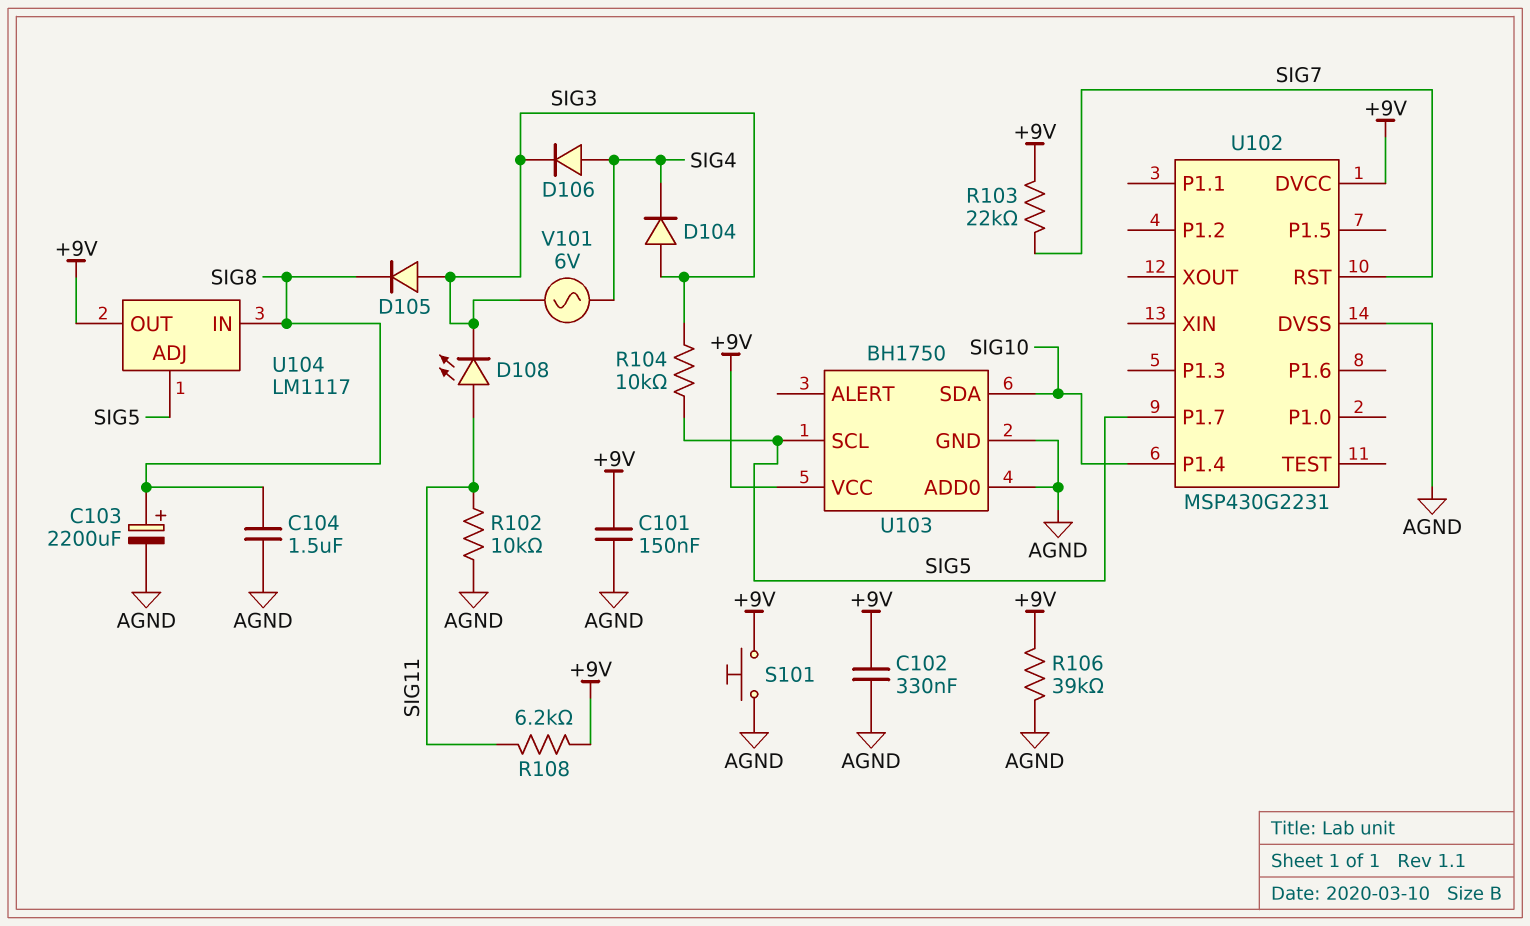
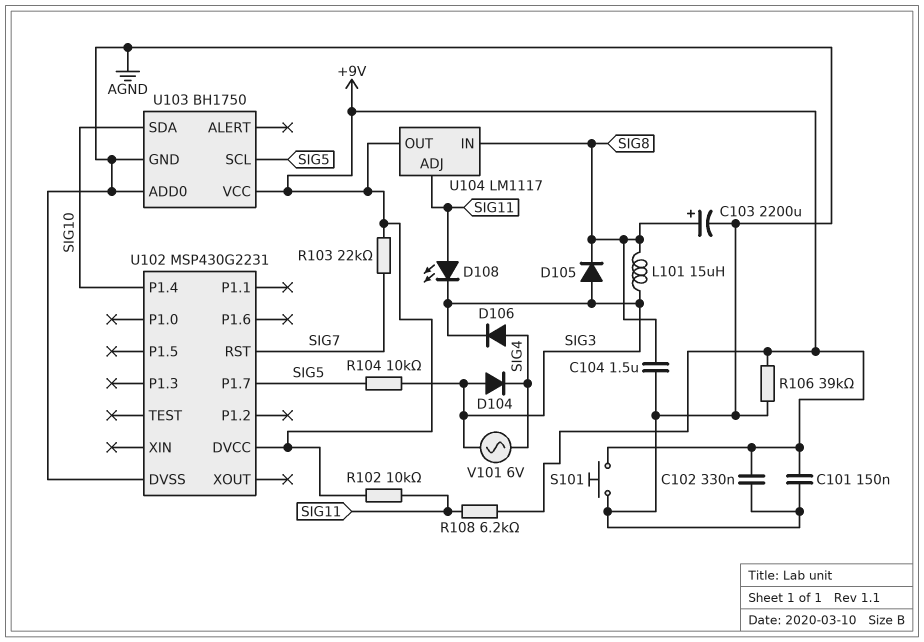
L101: none -> 15uH (SIG3, SIG8)
R102: 10k (AGND, SIG11) -> 10k (+9V, SIG11)
U104 pin ADJ: SIG5 -> SIG11

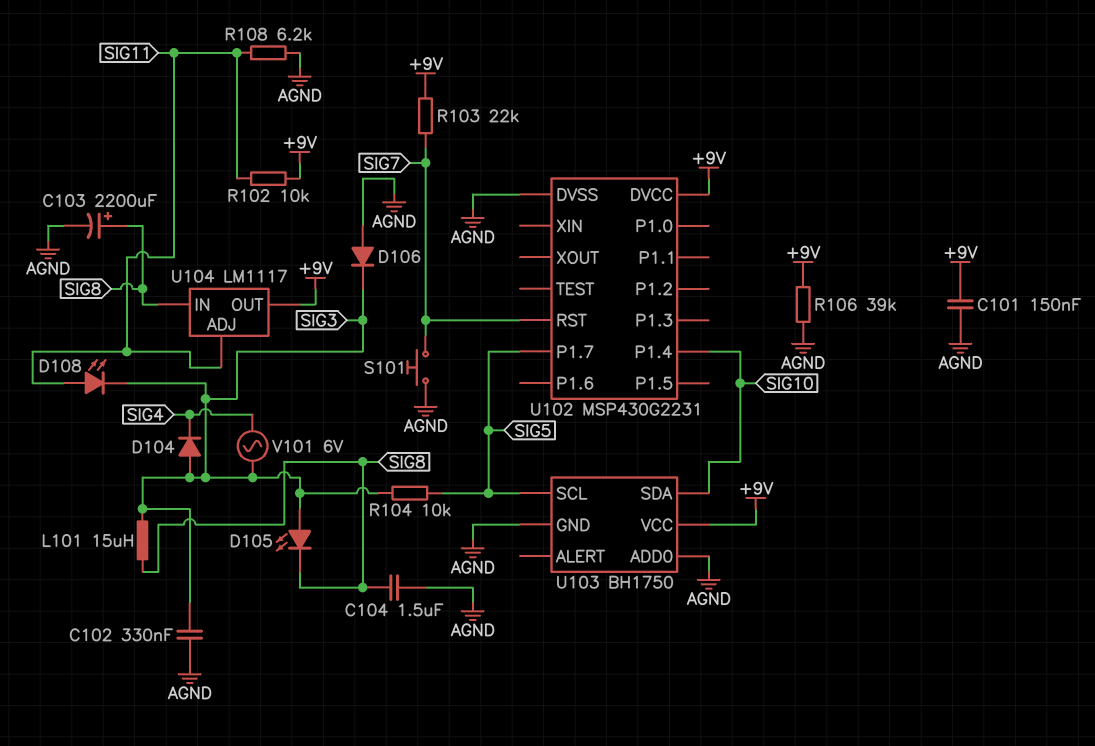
C102: 330nF (+9V, AGND) -> 330nF (AGND, SIG3)
D105: diode (A SIG3, K SIG8) -> LED (A SIG3, K SIG8)
D106: diode (A SIG4, K SIG3) -> diode (A AGND, K SIG3)
R108: 6.2k (+9V, SIG11) -> 6.2k (AGND, SIG11)
S101: button (+9V, AGND) -> button (AGND, SIG7)

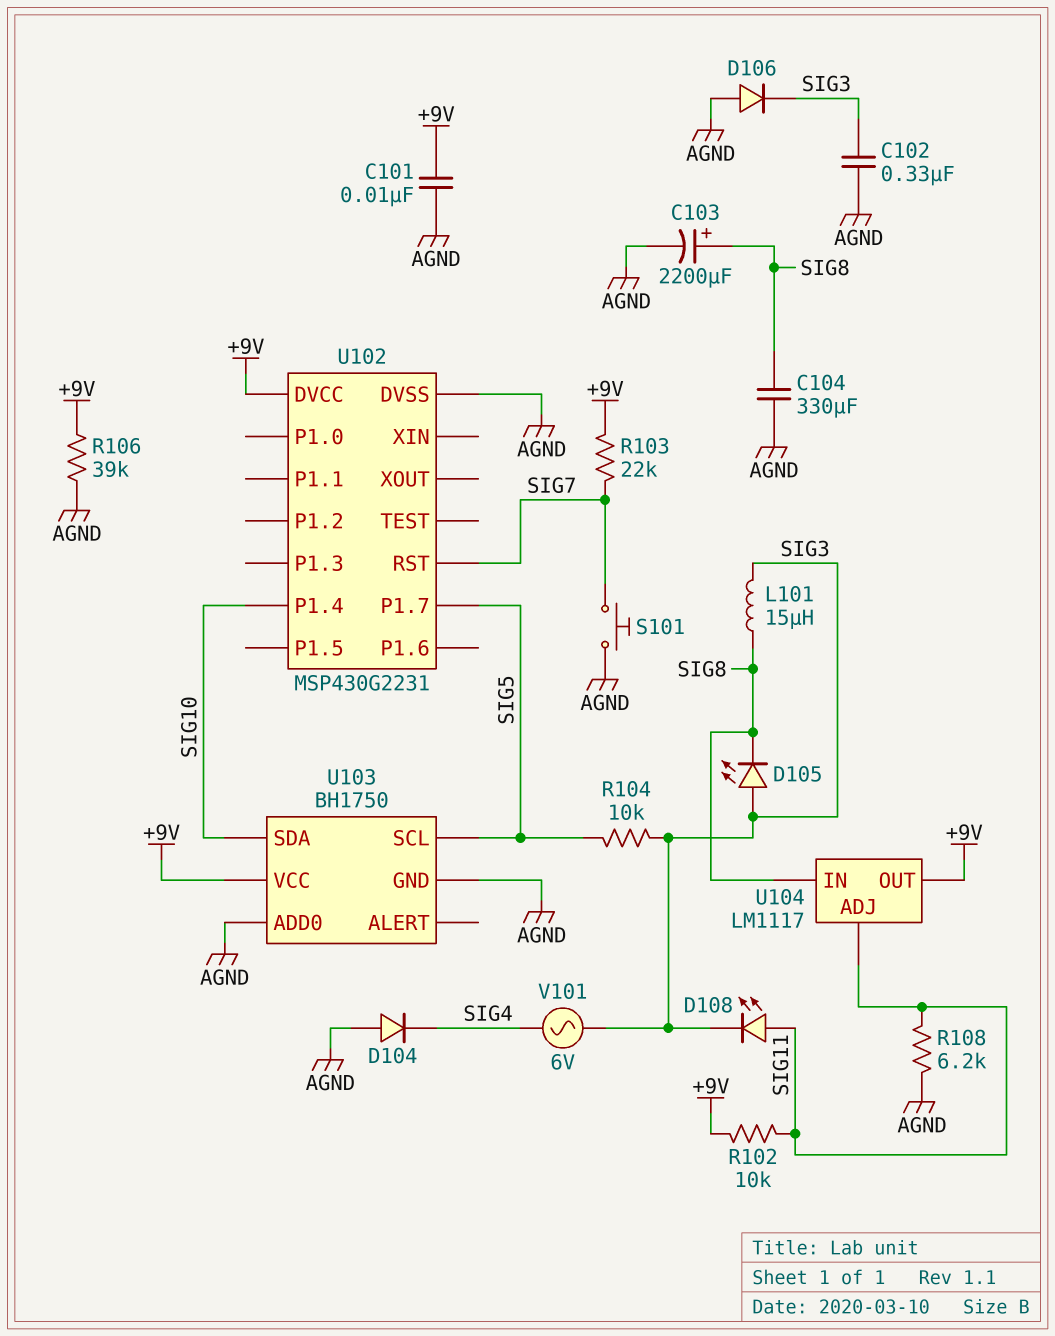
C101: 150nF (+9V, AGND) -> 10nF (+9V, AGND)
C104: 1.5uF (AGND, SIG8) -> 330uF (AGND, SIG8)
D104: diode (A SIG3, K SIG4) -> diode (A AGND, K SIG4)

